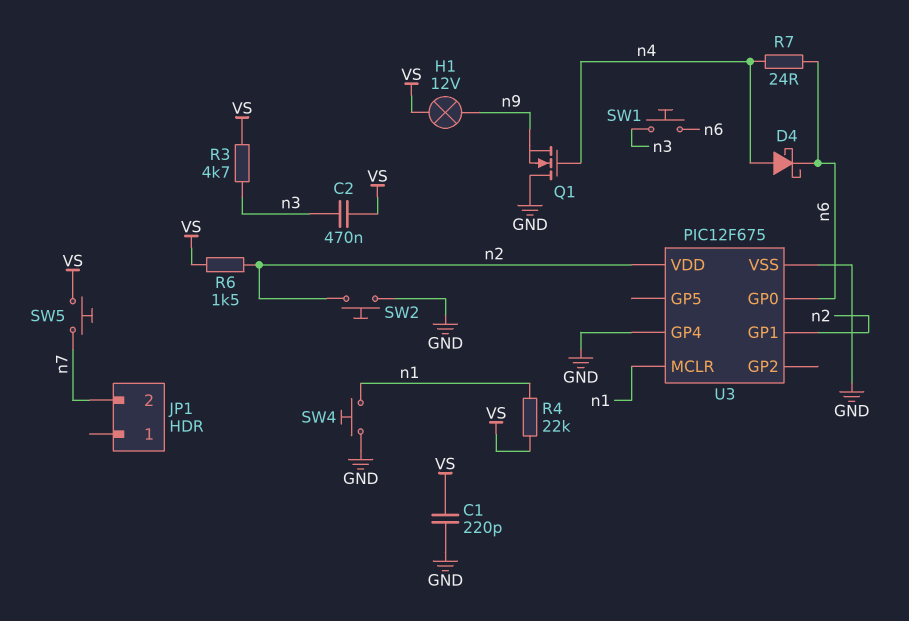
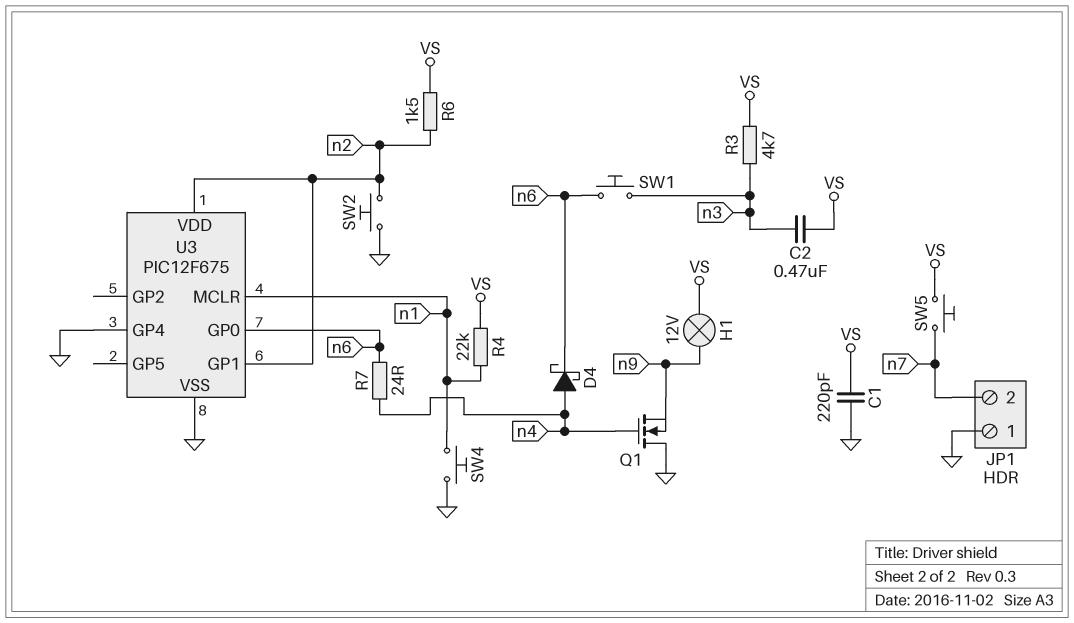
JP1 pin 1: none -> GND

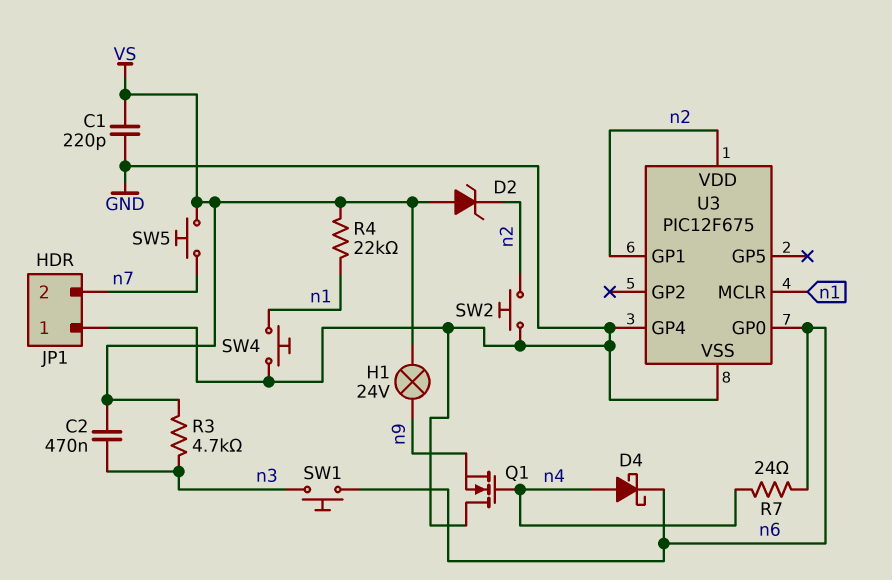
D2: none -> zener (A VS, K n2)
H1: lamp 12V (VS, n9) -> lamp 24V (VS, n9)
R6: 1.5k (VS, n2) -> none

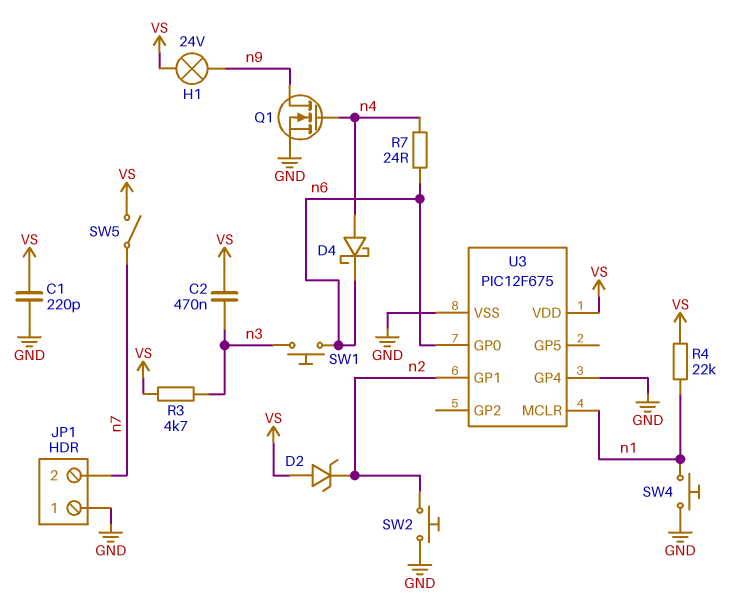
Q1: NMOS (G n4, D GND, S n9) -> NMOS (G n4, D n9, S GND)
SW5: button (VS, n7) -> switch (VS, n7)
U3 pin VDD: n2 -> VS

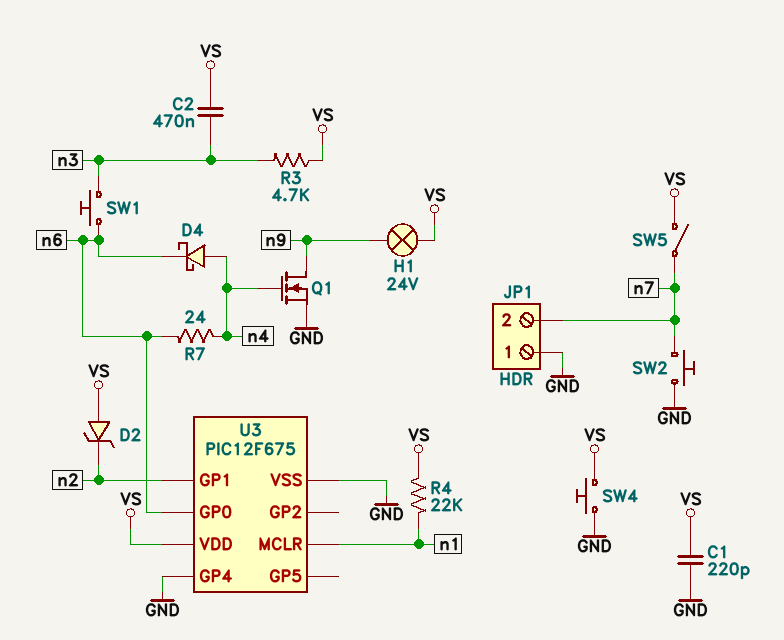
SW2: button (GND, n2) -> button (GND, n7)
SW4: button (GND, n1) -> button (GND, VS)

